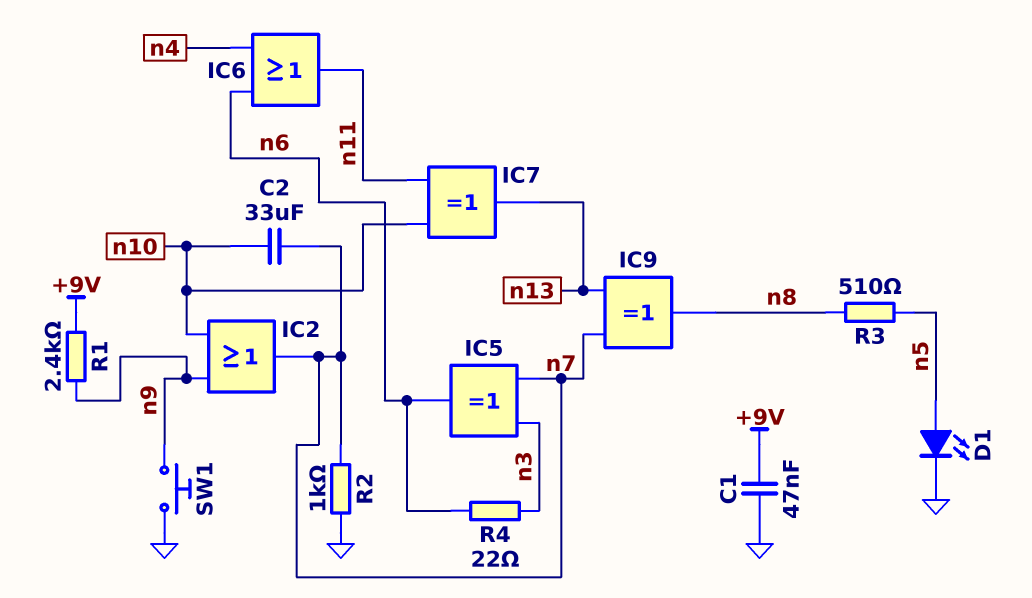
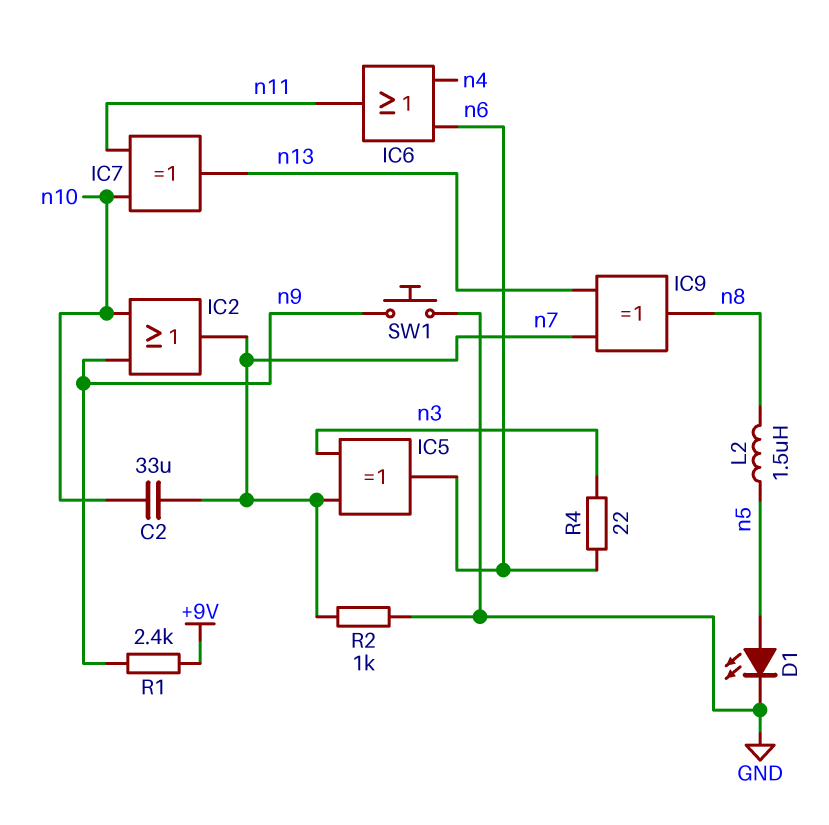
C1: 47nF (+9V, GND) -> none
L2: none -> 1.5uH (n5, n8)
R3: 510 (n5, n8) -> none

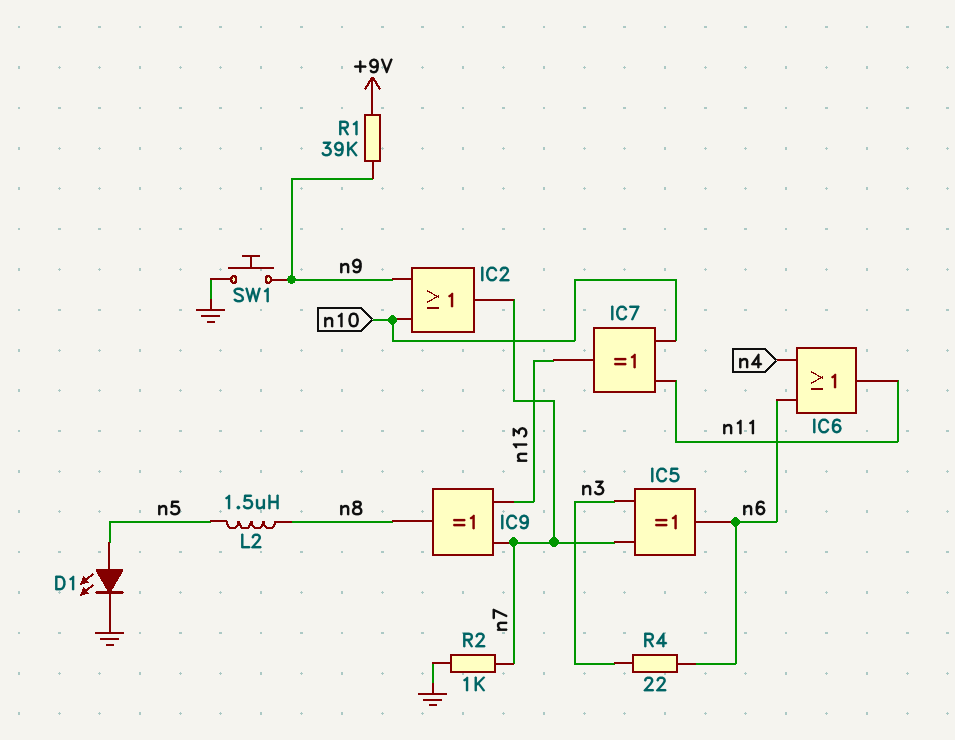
C2: 33uF (n7, n10) -> none
R1: 2.4k (+9V, n9) -> 39k (+9V, n9)

